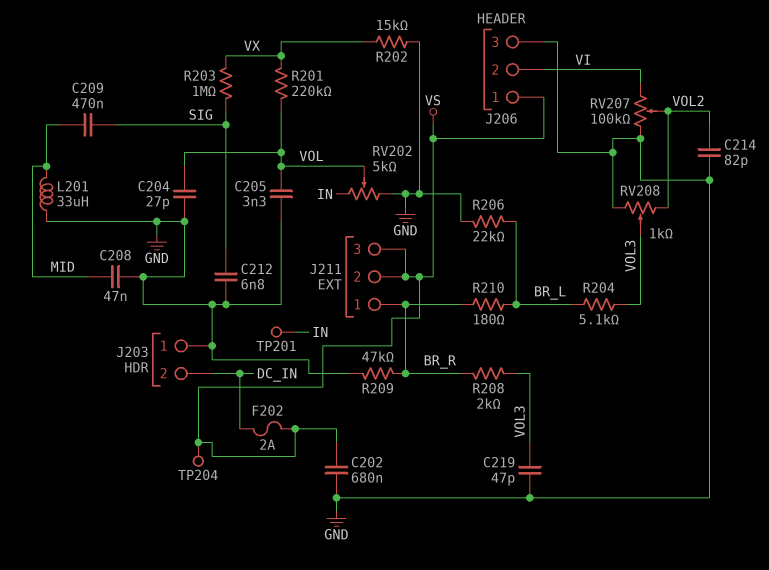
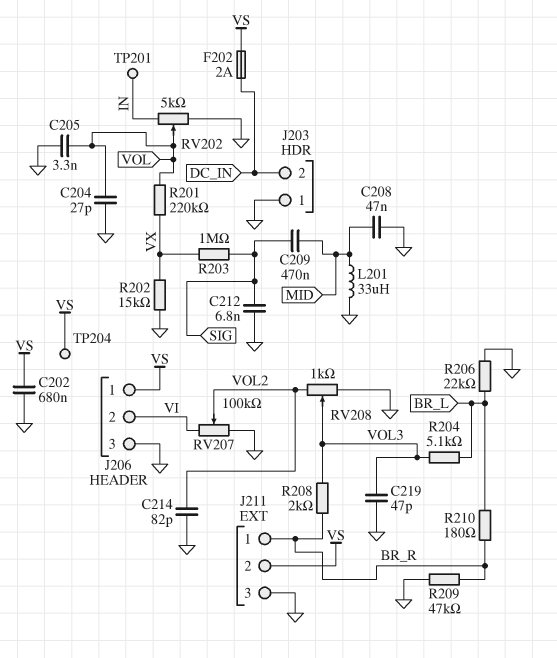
J211 pin 3: VS -> GND

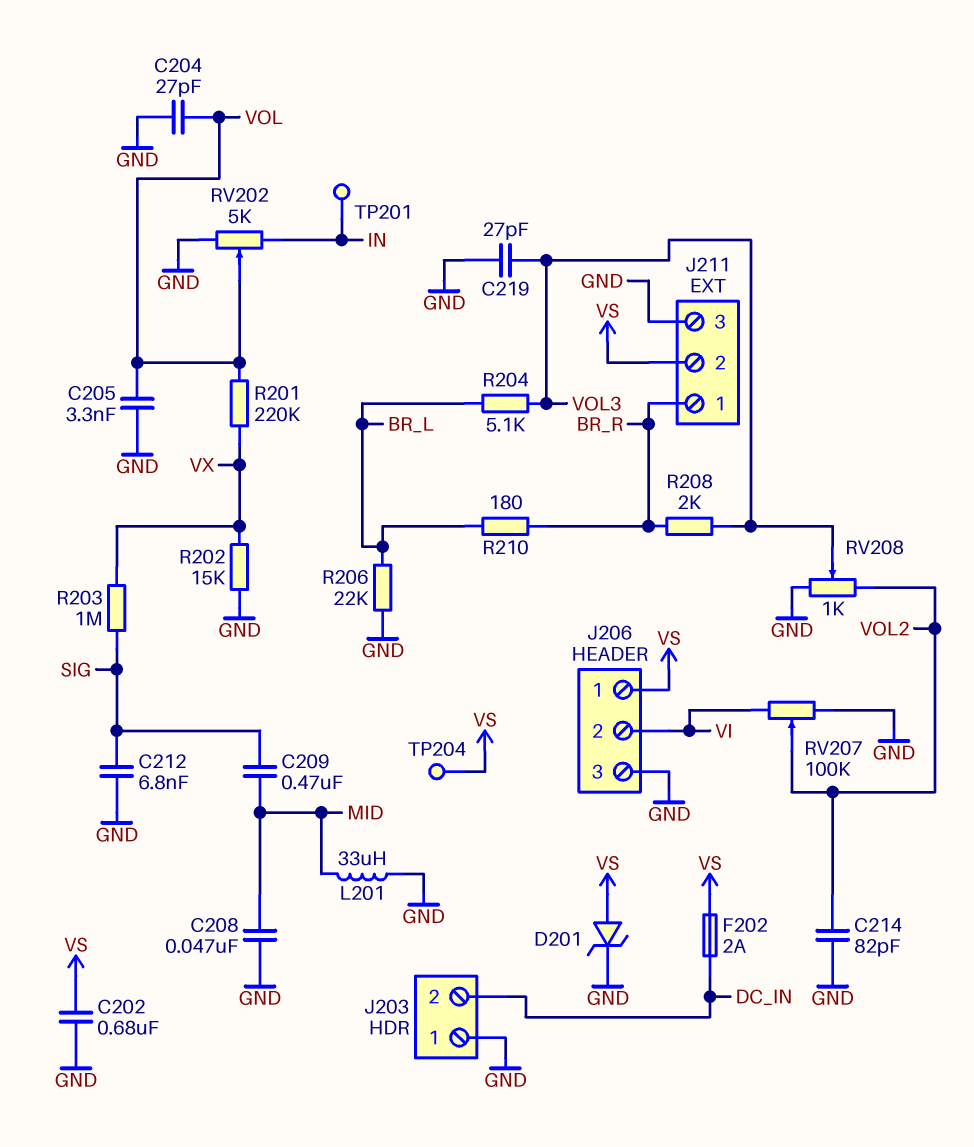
C219: 47pF (GND, VOL3) -> 27pF (GND, VOL3)
D201: none -> zener (A VS, K GND)
R209: 47k (BR_R, GND) -> none

